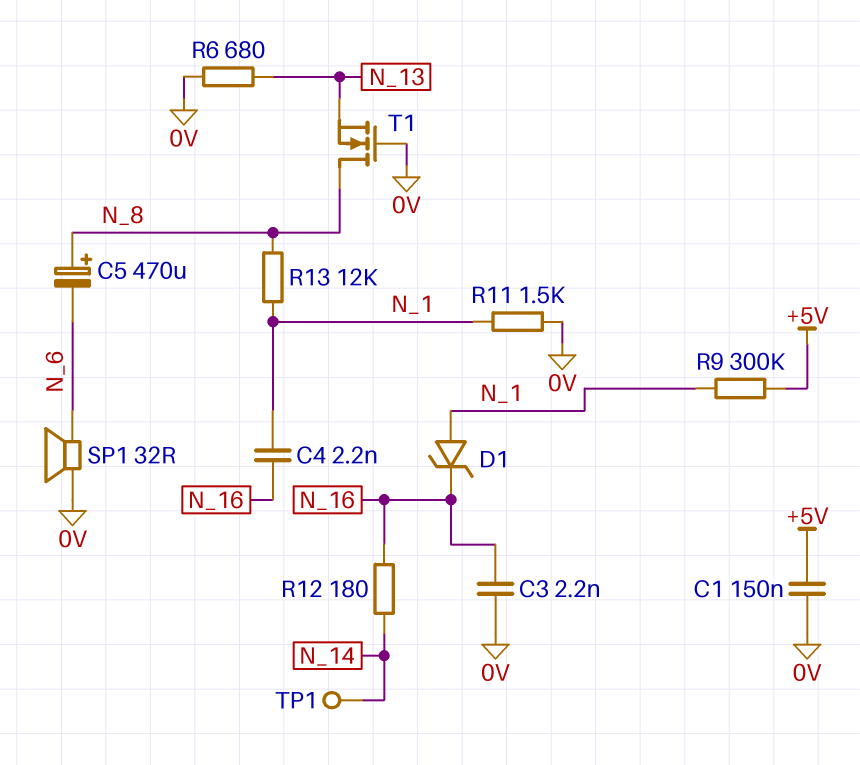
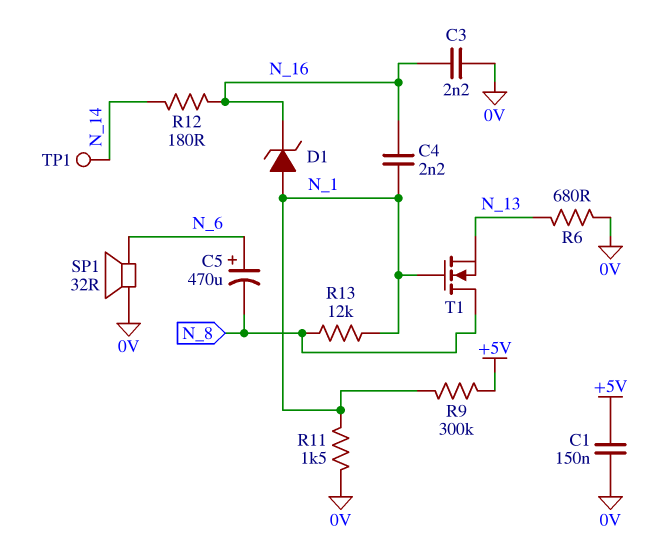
C5: 470uF (plus N_8, minus N_6) -> 470uF (plus N_6, minus N_8)
T1: NMOS (G 0V, D N_8, S N_13) -> NMOS (G N_1, D N_8, S N_13)

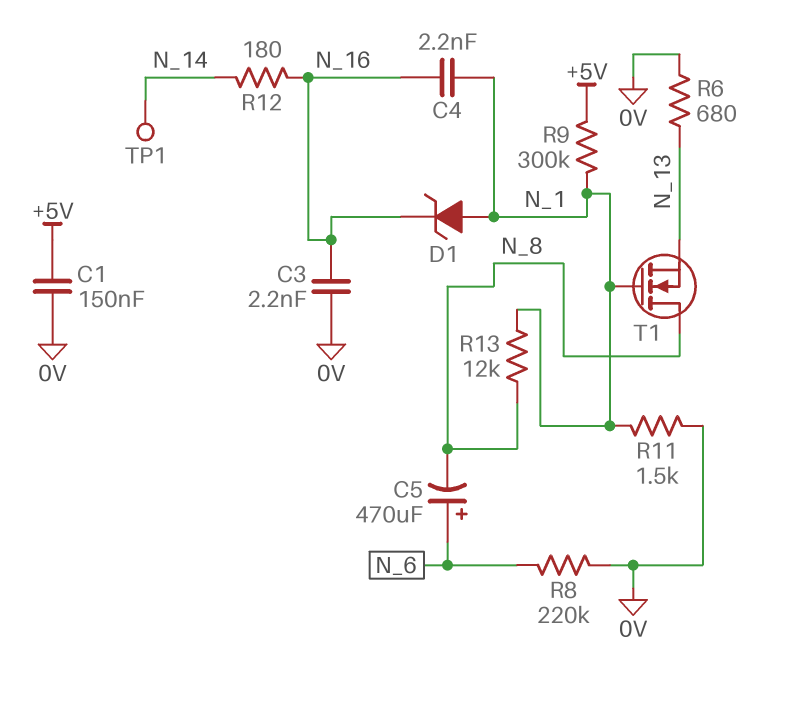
R8: none -> 220k (0V, N_6)
SP1: speaker 32R (0V, N_6) -> none

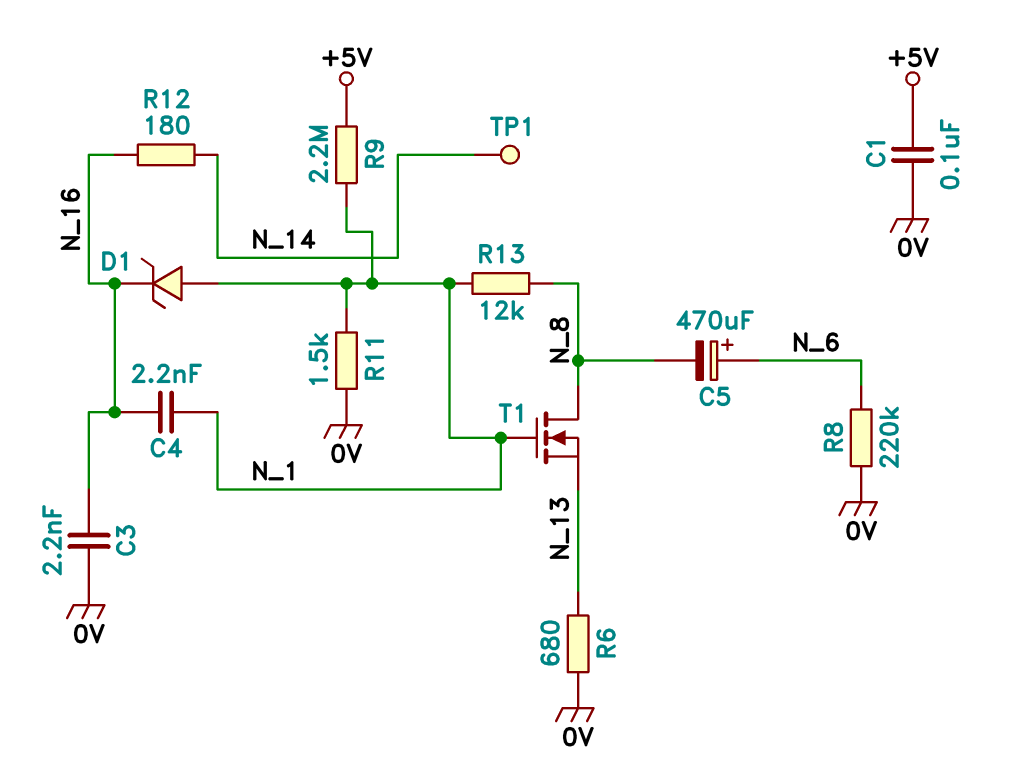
C1: 150nF (+5V, 0V) -> 100nF (+5V, 0V)
R9: 300k (+5V, N_1) -> 2.2M (+5V, N_1)

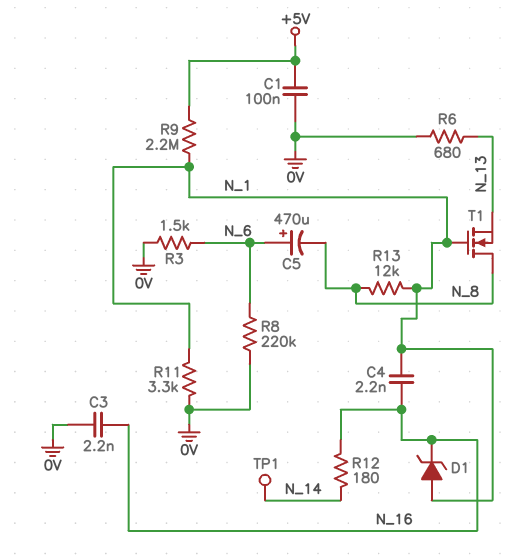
R3: none -> 1.5k (0V, N_6)
R11: 1.5k (0V, N_1) -> 3.3k (0V, N_1)

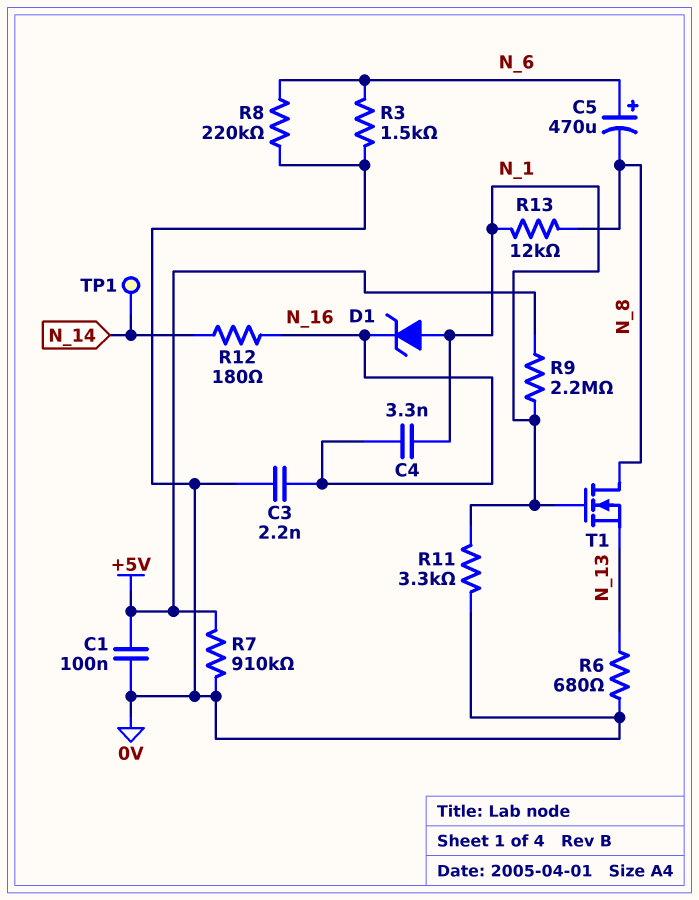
C4: 2.2nF (N_1, N_16) -> 3.3nF (N_1, N_16)
R7: none -> 910k (+5V, 0V)

